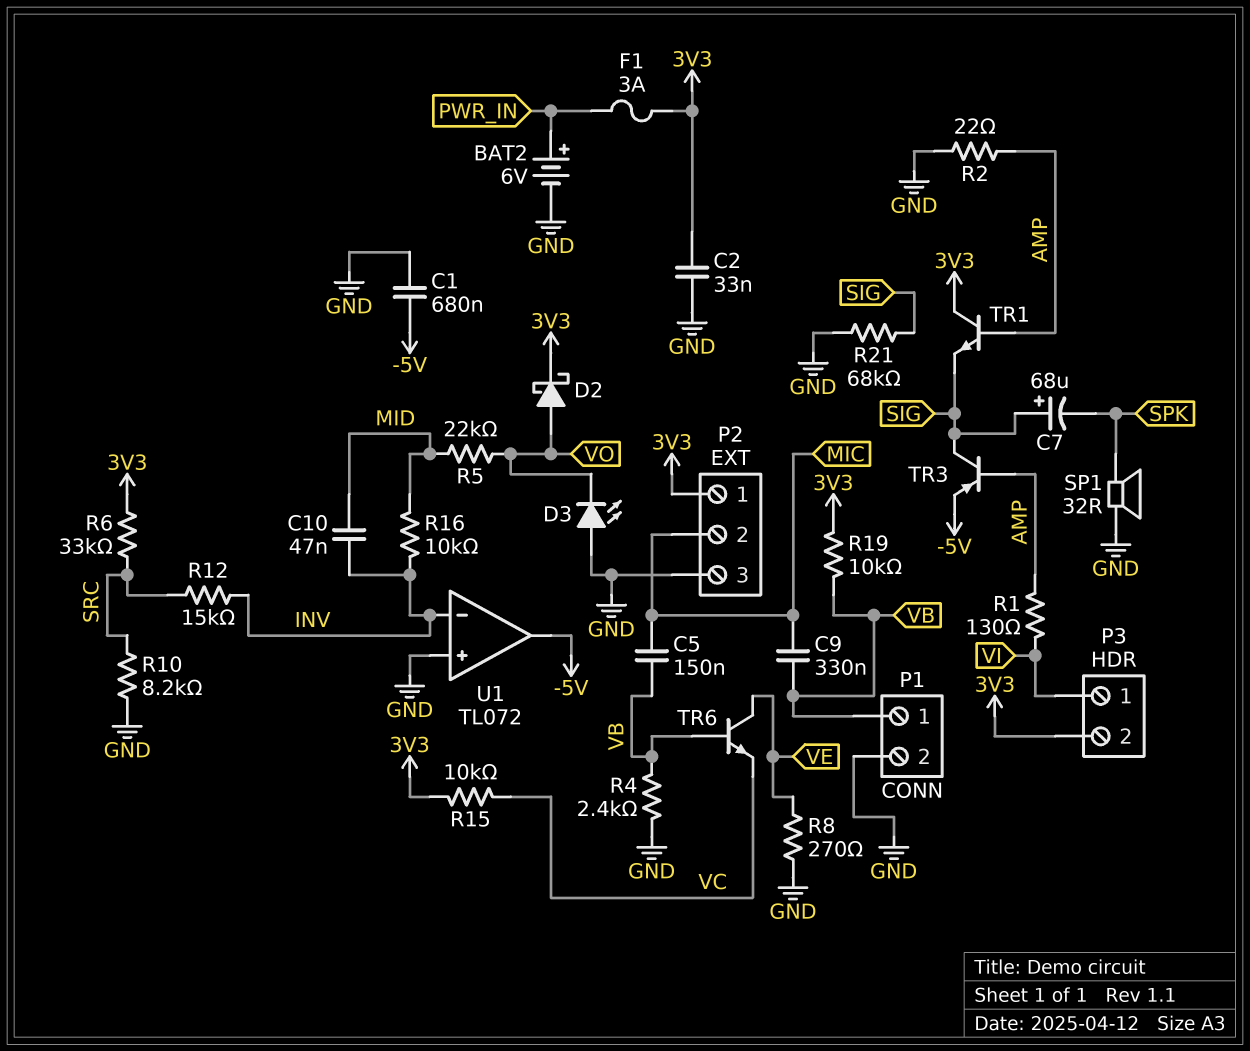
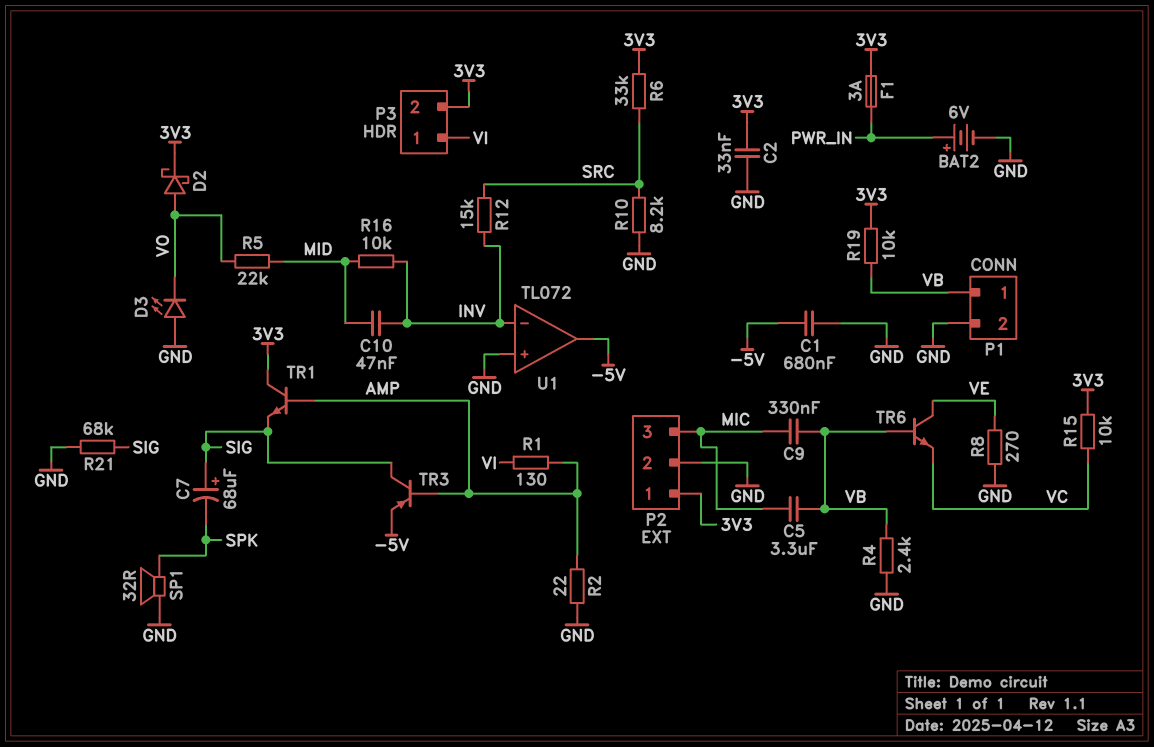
C5: 150nF (MIC, VB) -> 3.3uF (MIC, VB)
P2 pin 2: MIC -> GND
P2 pin 3: GND -> MIC

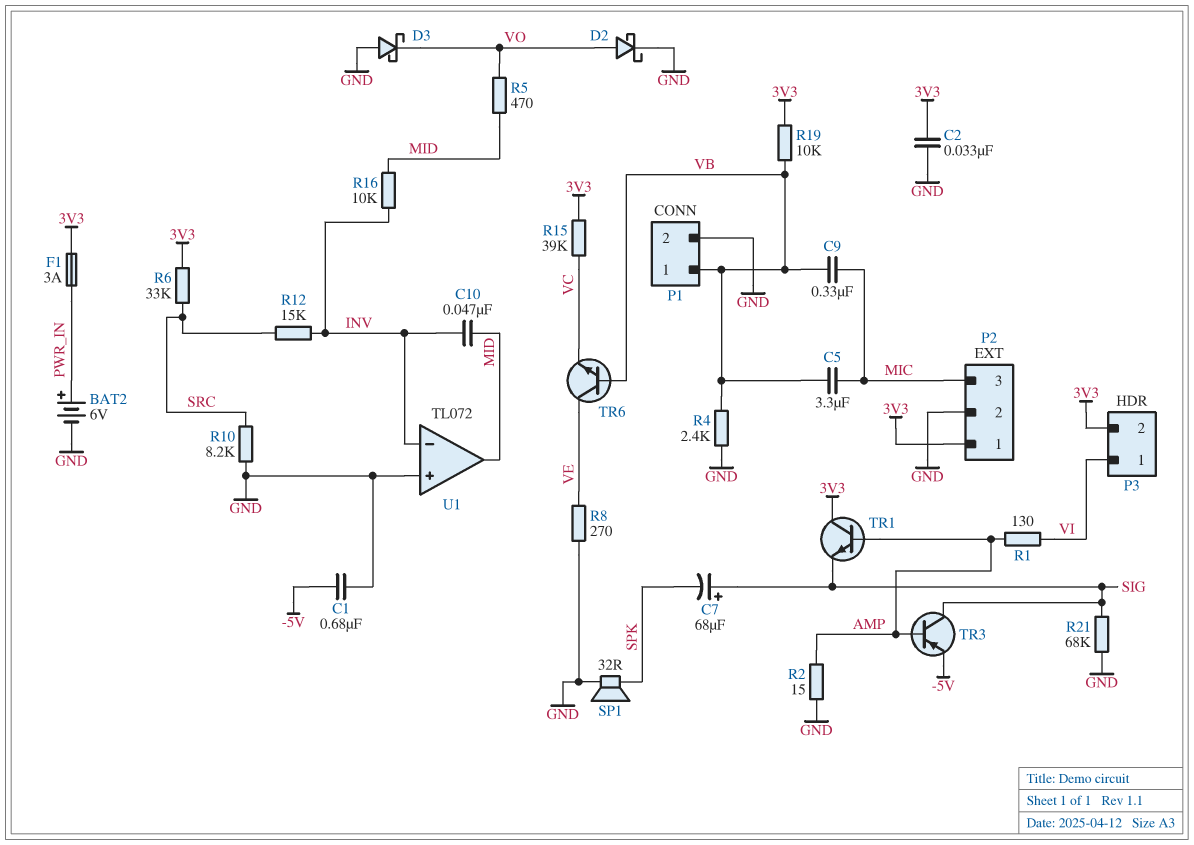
D2: schottky (A VO, K 3V3) -> schottky (A VO, K GND)
D3: LED (A GND, K VO) -> schottky (A GND, K VO)
R2: 22 (AMP, GND) -> 15 (AMP, GND)
R5: 22k (MID, VO) -> 470 (MID, VO)
R15: 10k (3V3, VC) -> 39k (3V3, VC)
U1 pin out: -5V -> MID

